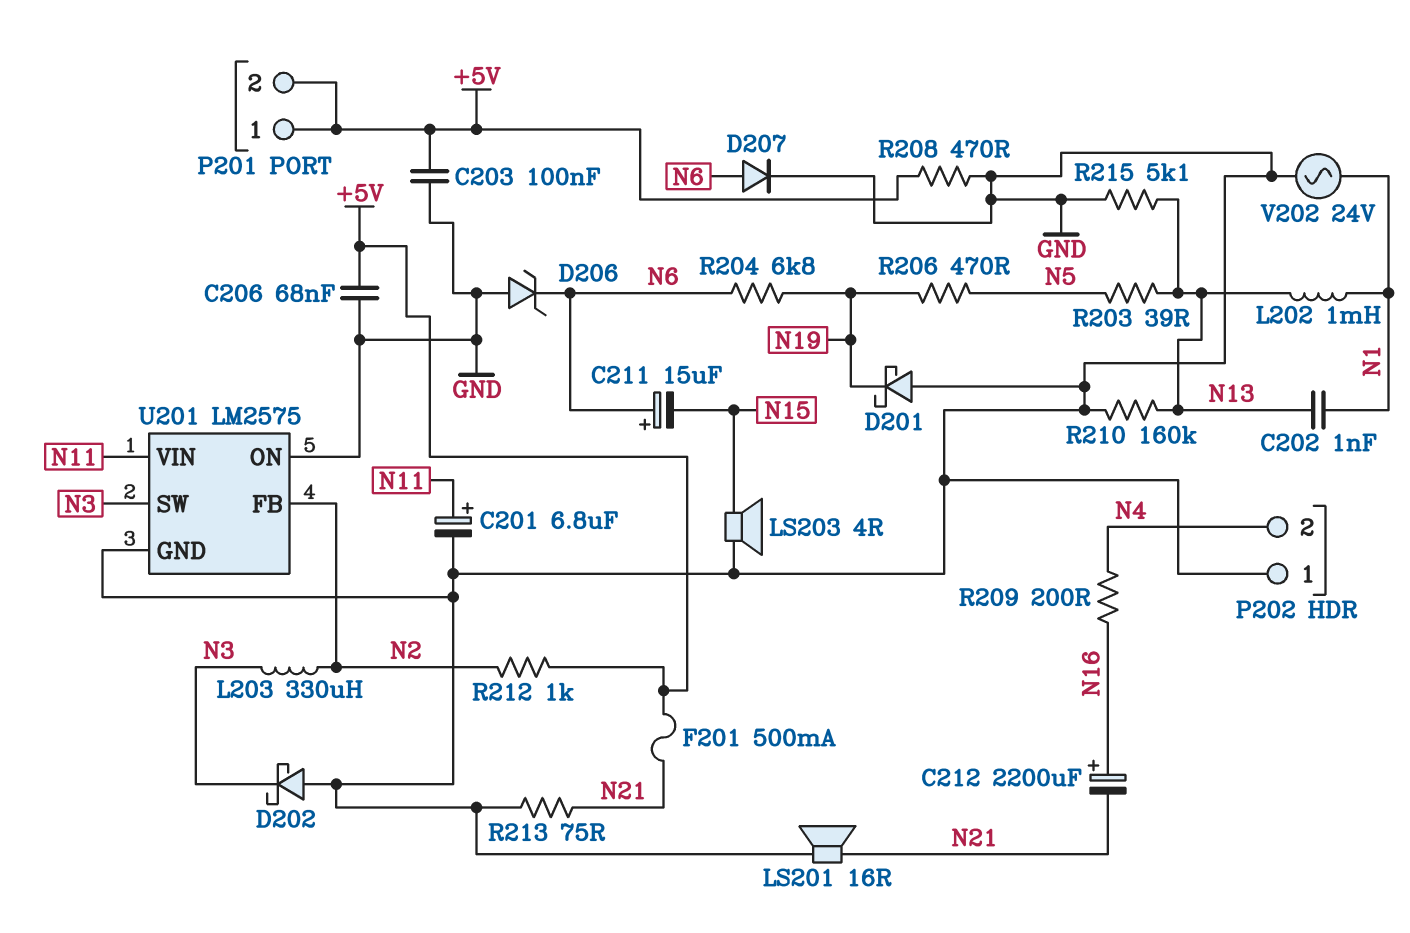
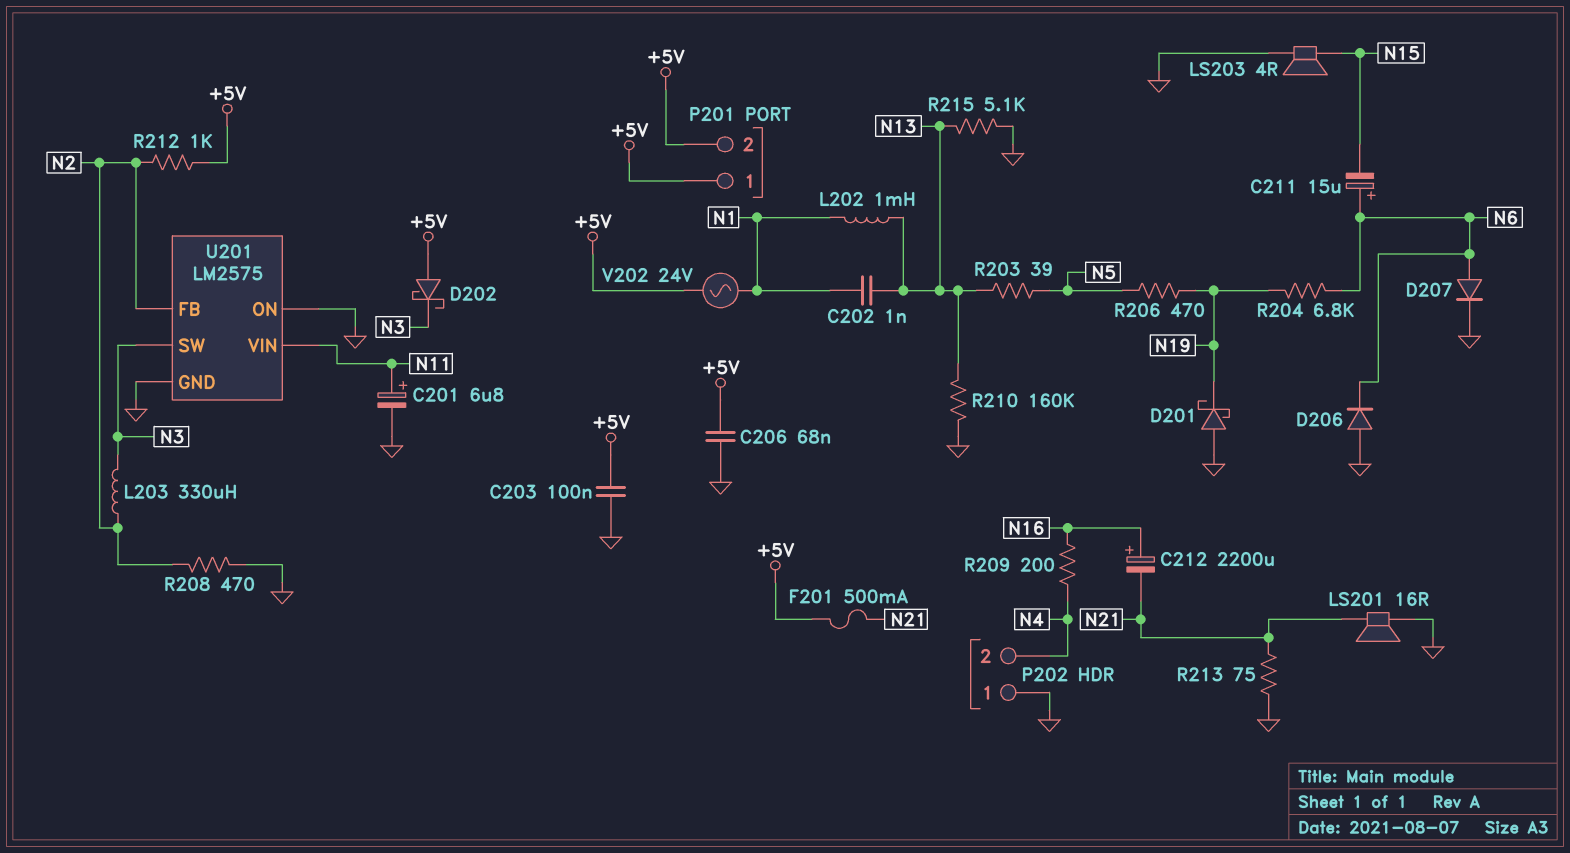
D202: schottky (A GND, K N3) -> schottky (A +5V, K N3)
D206: zener (A GND, K N6) -> diode (A GND, K N6)
R208: 470 (+5V, GND) -> 470 (GND, N2)
V202: AC 24V (GND, N1) -> AC 24V (+5V, N1)

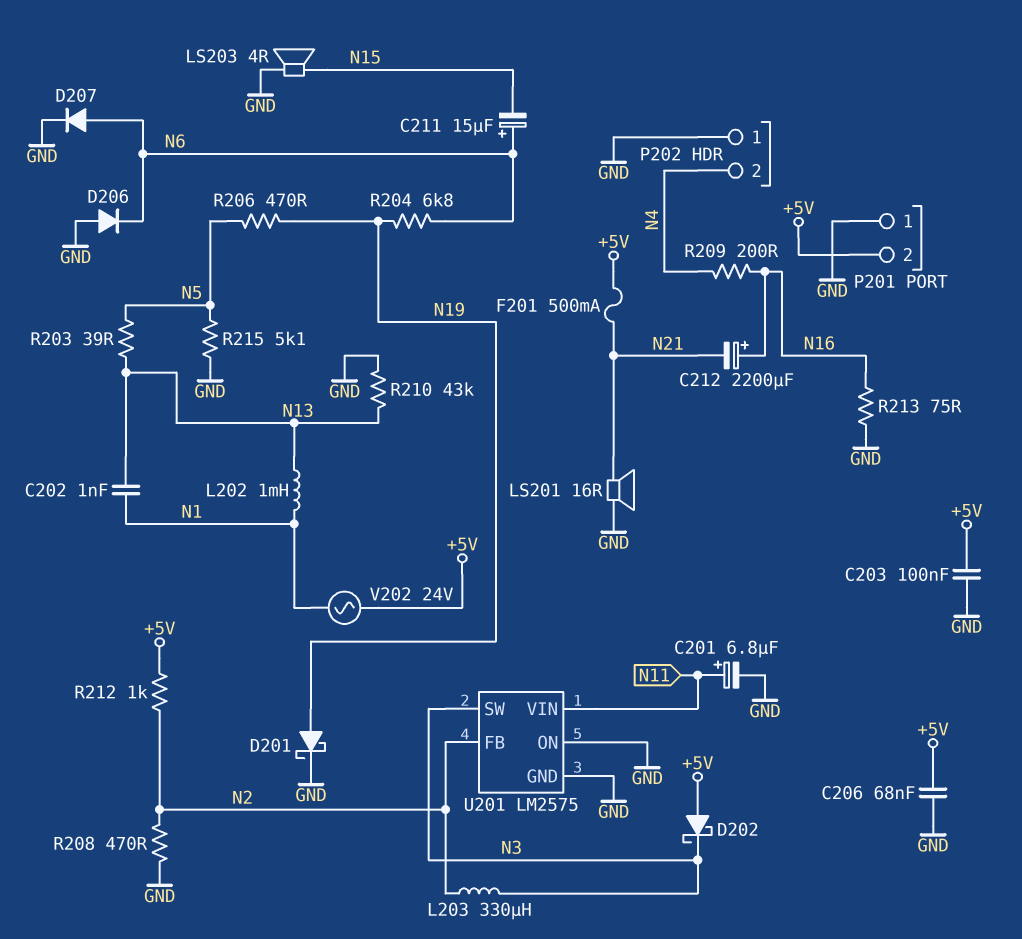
D201: schottky (A GND, K N19) -> schottky (A N19, K GND)
P201 pin 1: +5V -> GND
R210: 160k (GND, N13) -> 43k (GND, N13)
R213: 75 (GND, N21) -> 75 (GND, N16)
R215: 5.1k (GND, N13) -> 5.1k (GND, N5)

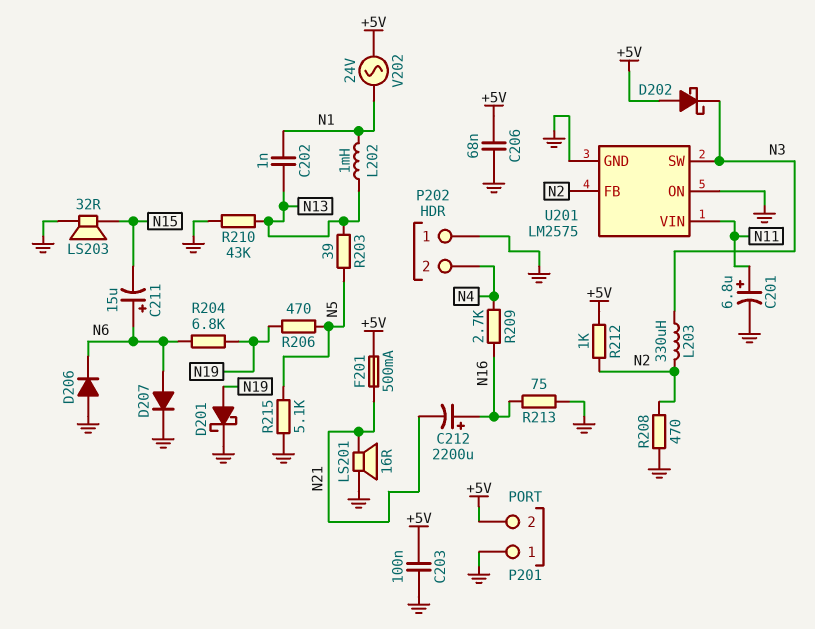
LS203: speaker 4R (GND, N15) -> speaker 32R (GND, N15)
R209: 200 (N4, N16) -> 2.7k (N4, N16)

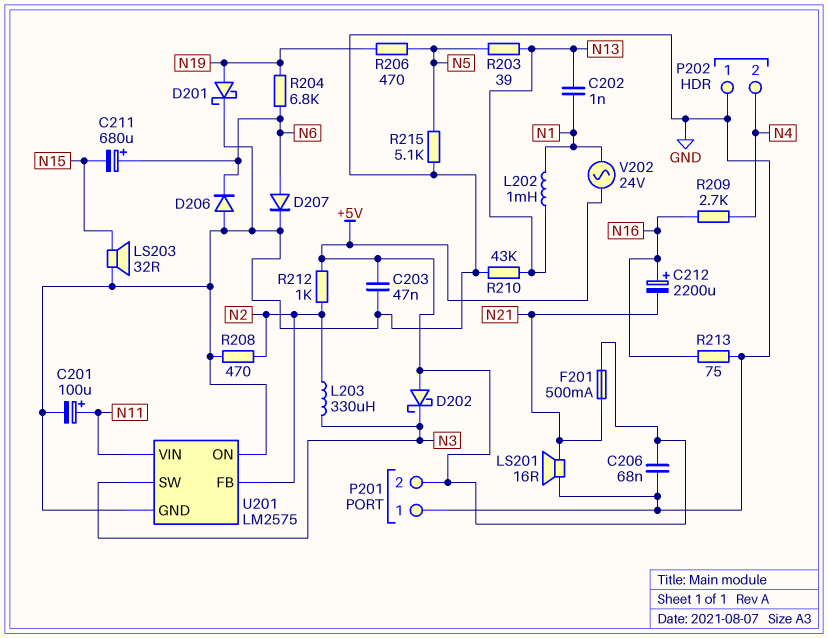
C201: 6.8uF (plus N11, minus GND) -> 100uF (plus N11, minus GND)
C203: 100nF (+5V, GND) -> 47nF (+5V, GND)
C211: 15uF (plus N6, minus N15) -> 680uF (plus N6, minus N15)

